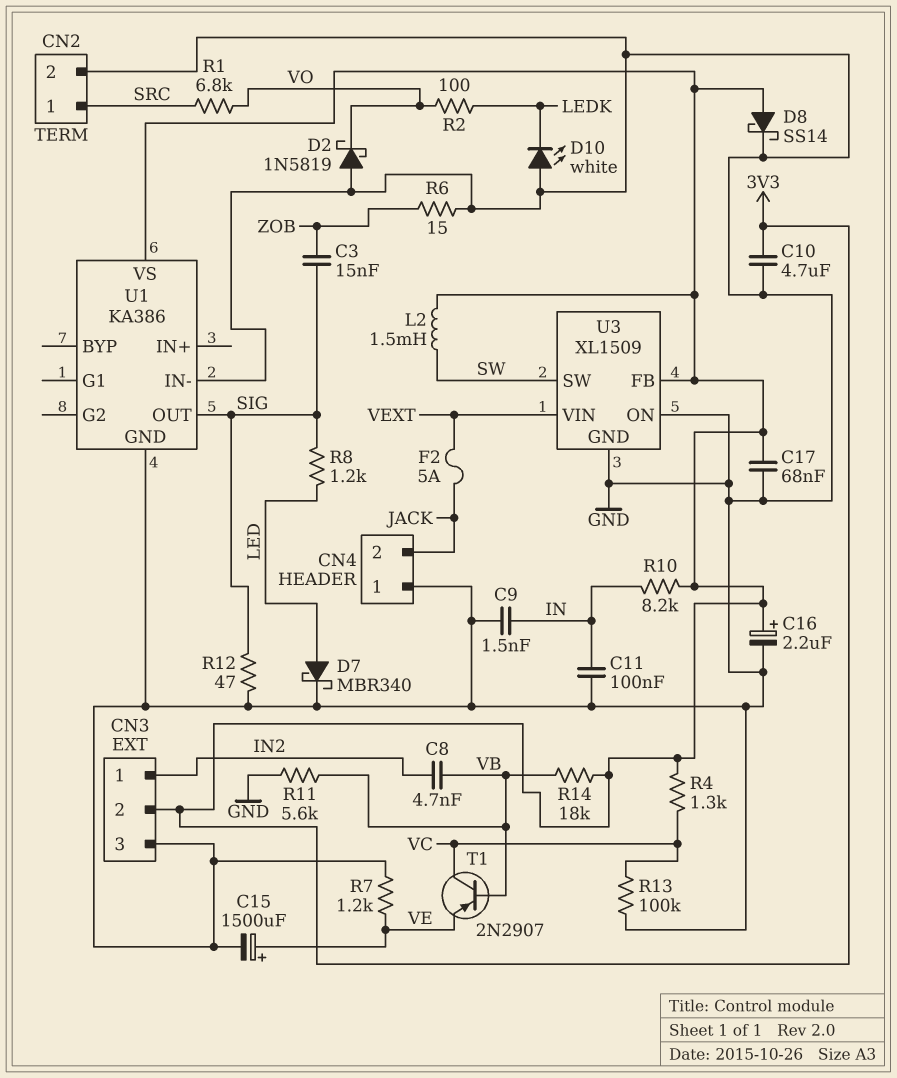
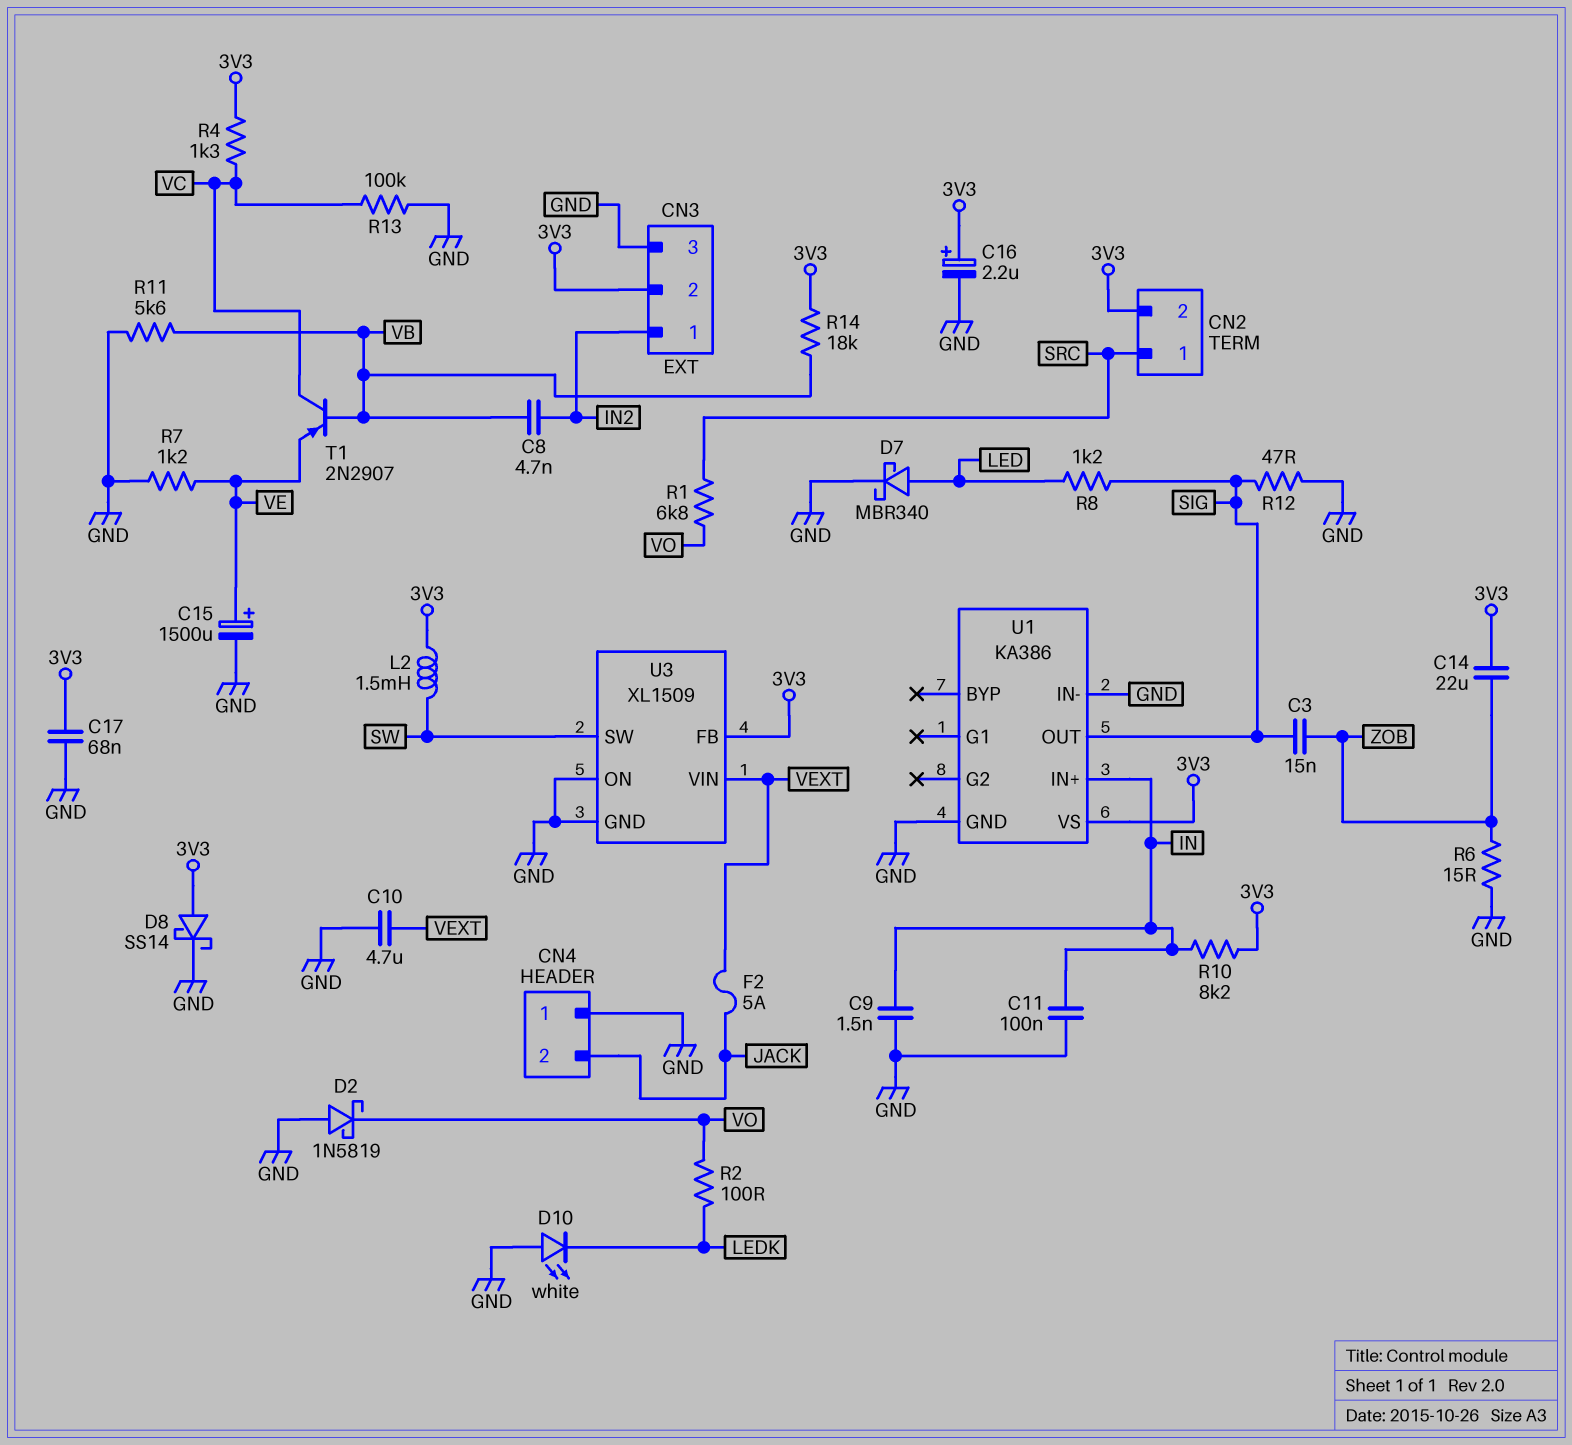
C10: 4.7uF (3V3, GND) -> 4.7uF (GND, VEXT)
C14: none -> 22uF (3V3, ZOB)
CN2 pin 2: GND -> 3V3
U1 pin IN+: none -> IN

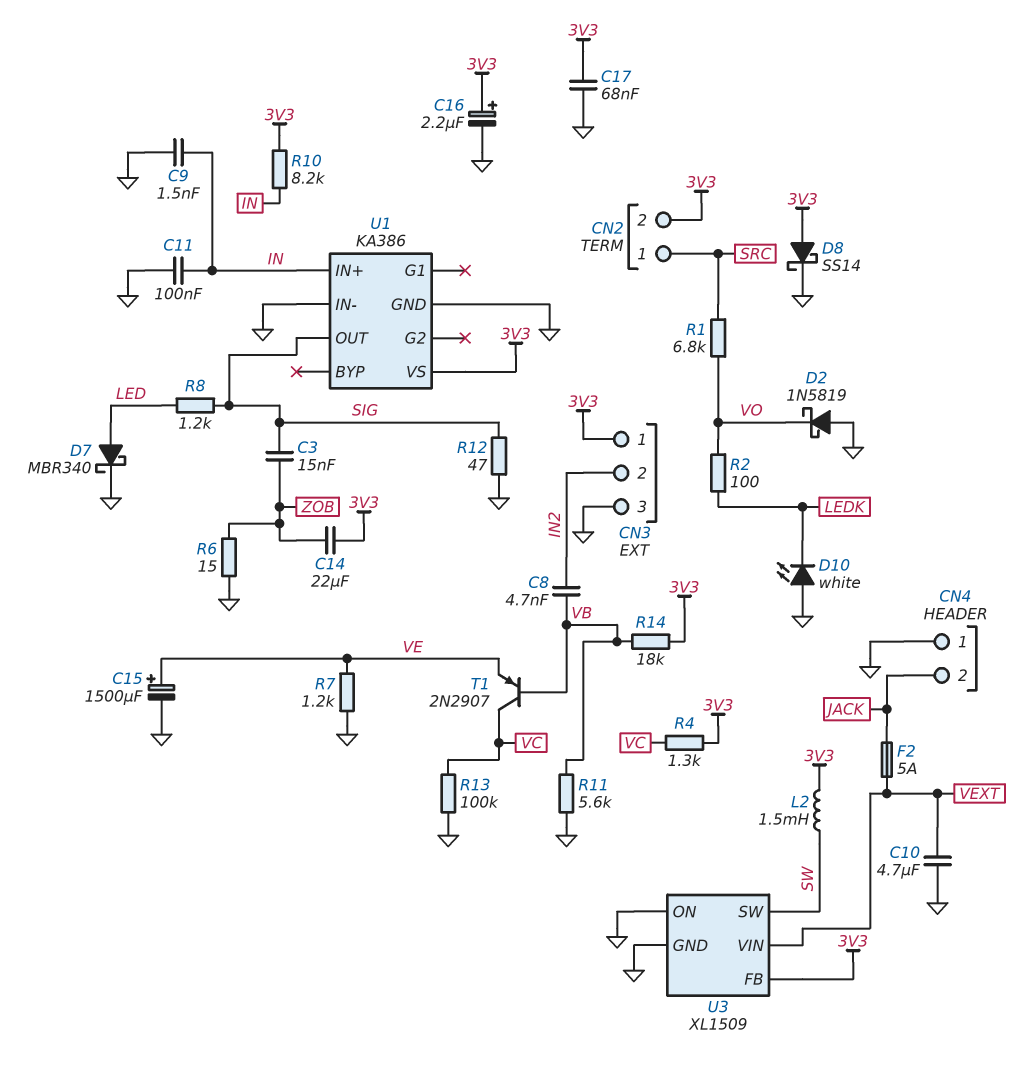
CN3 pin 1: IN2 -> 3V3
CN3 pin 2: 3V3 -> IN2

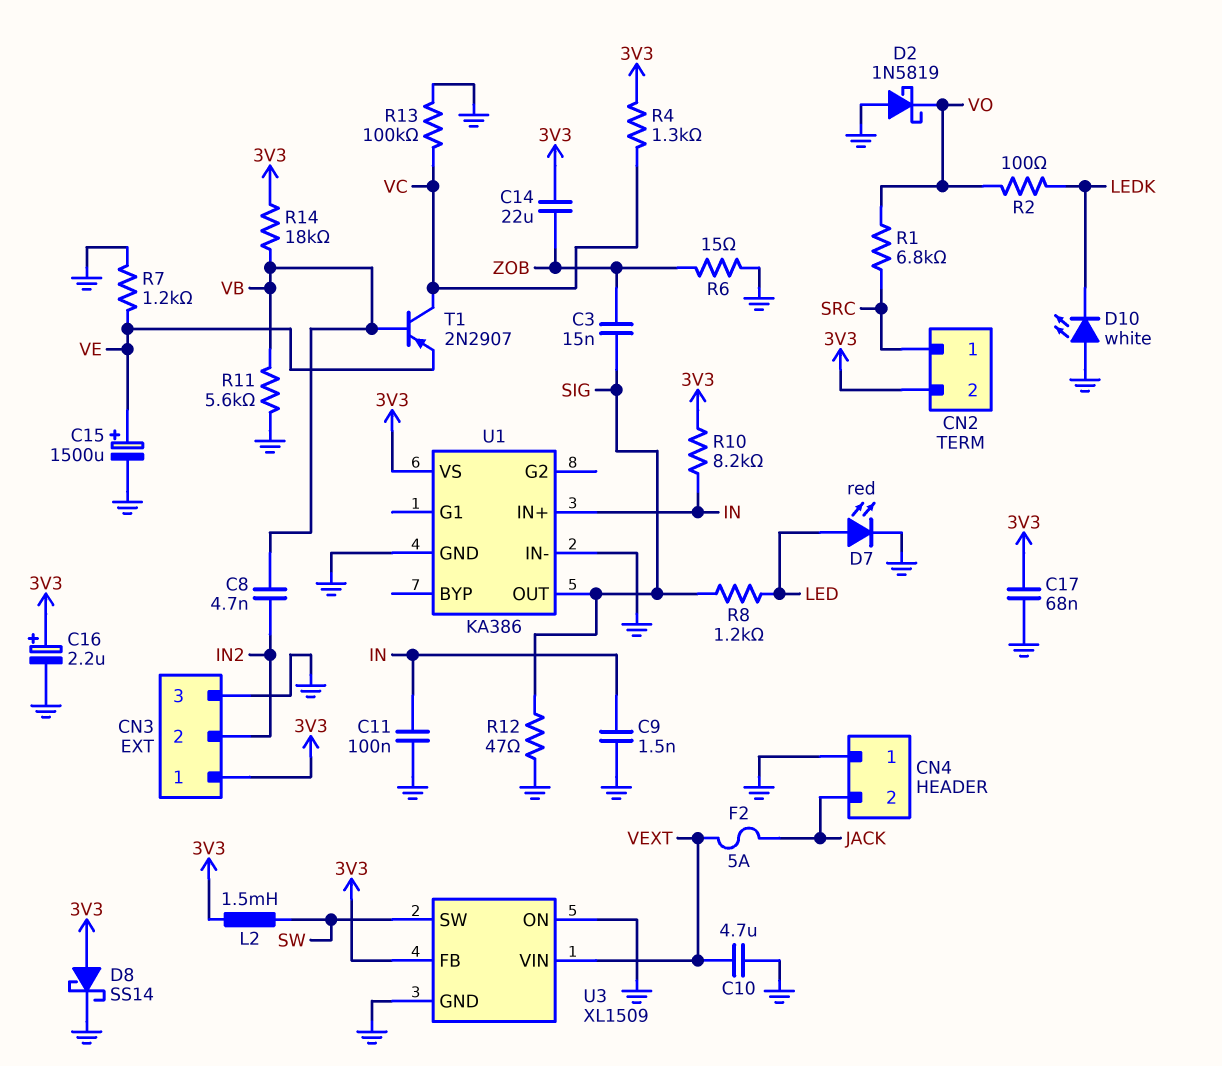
D7: schottky MBR340 (A LED, K GND) -> LED red (A LED, K GND)

